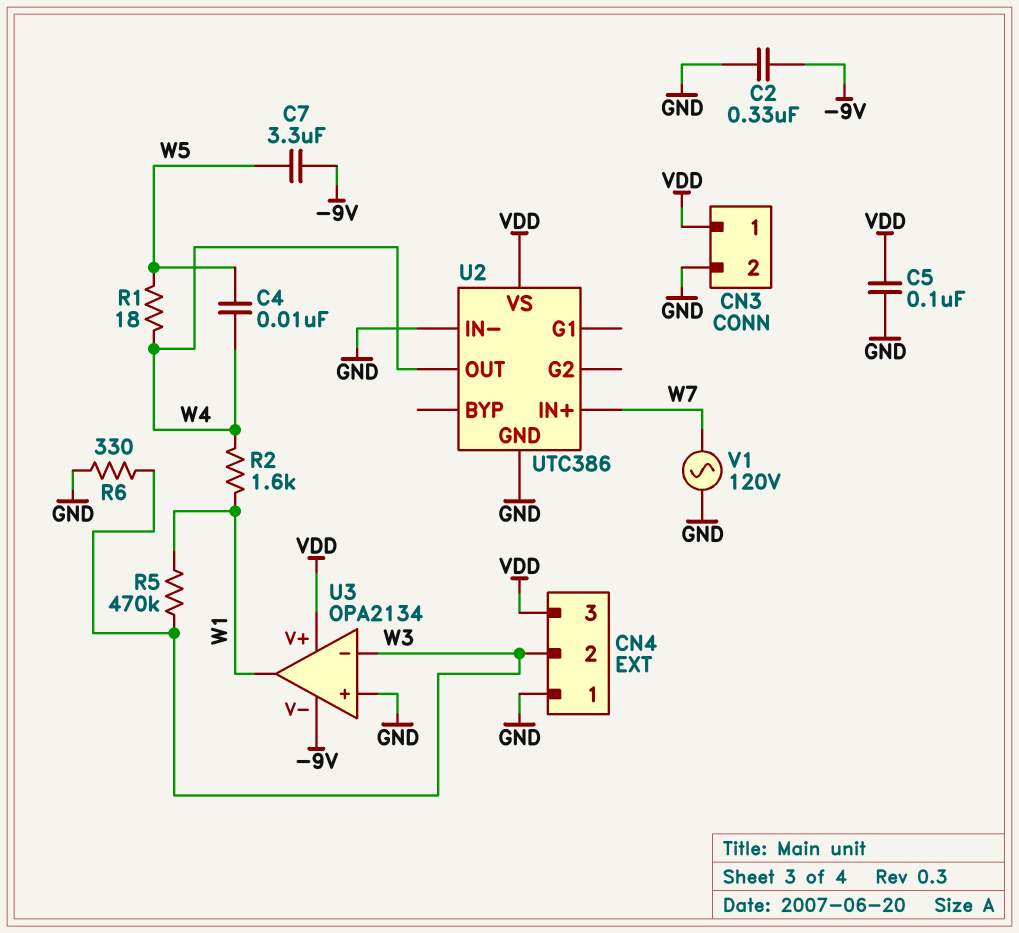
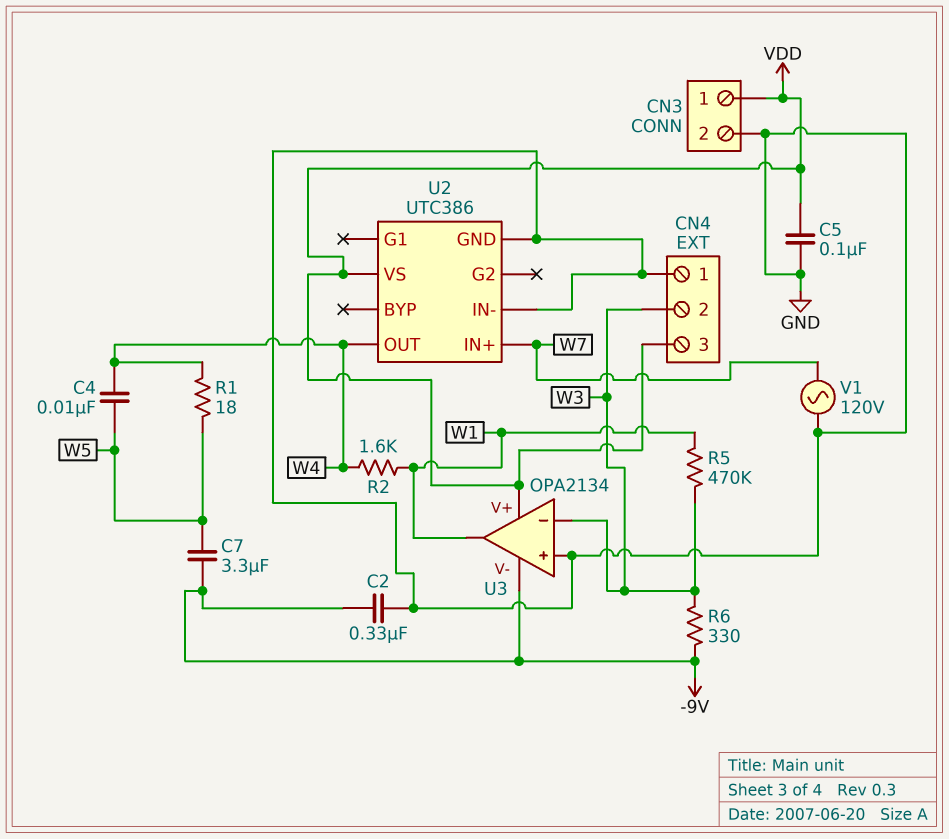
R6: 330 (GND, W3) -> 330 (-9V, W3)

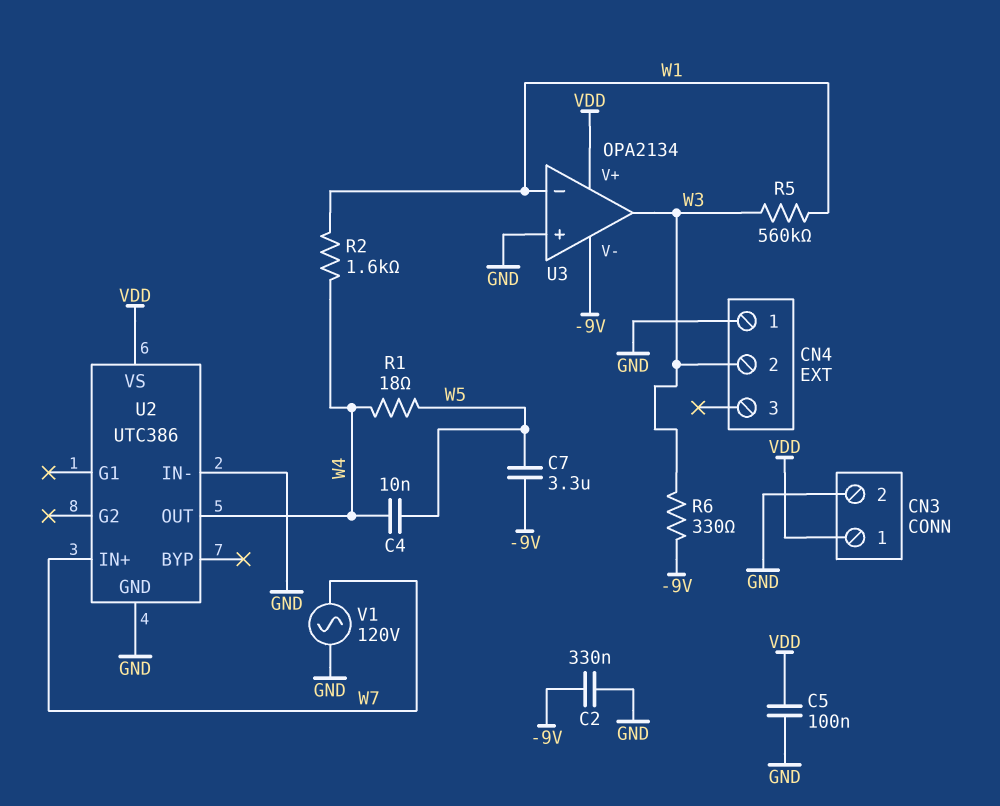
CN4 pin 3: VDD -> none
R5: 470k (W1, W3) -> 560k (W1, W3)
U3 pin in-: W3 -> W1
U3 pin out: W1 -> W3

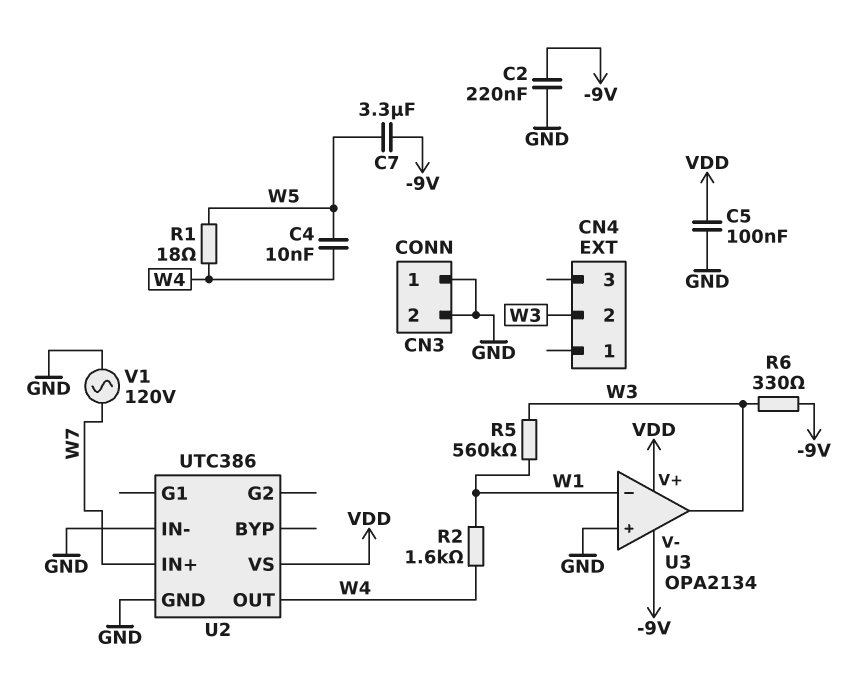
C2: 330nF (-9V, GND) -> 220nF (-9V, GND)
CN3 pin 1: VDD -> GND
CN4 pin 1: GND -> none

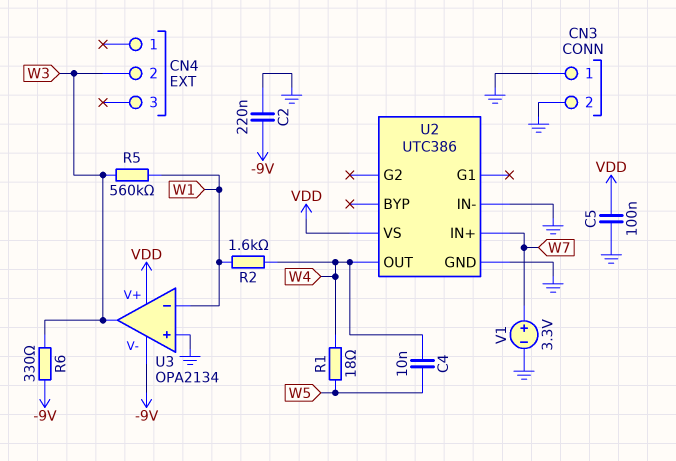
C7: 3.3uF (-9V, W5) -> none
V1: AC 120V (GND, W7) -> 3.3V (plus W7, minus GND)

